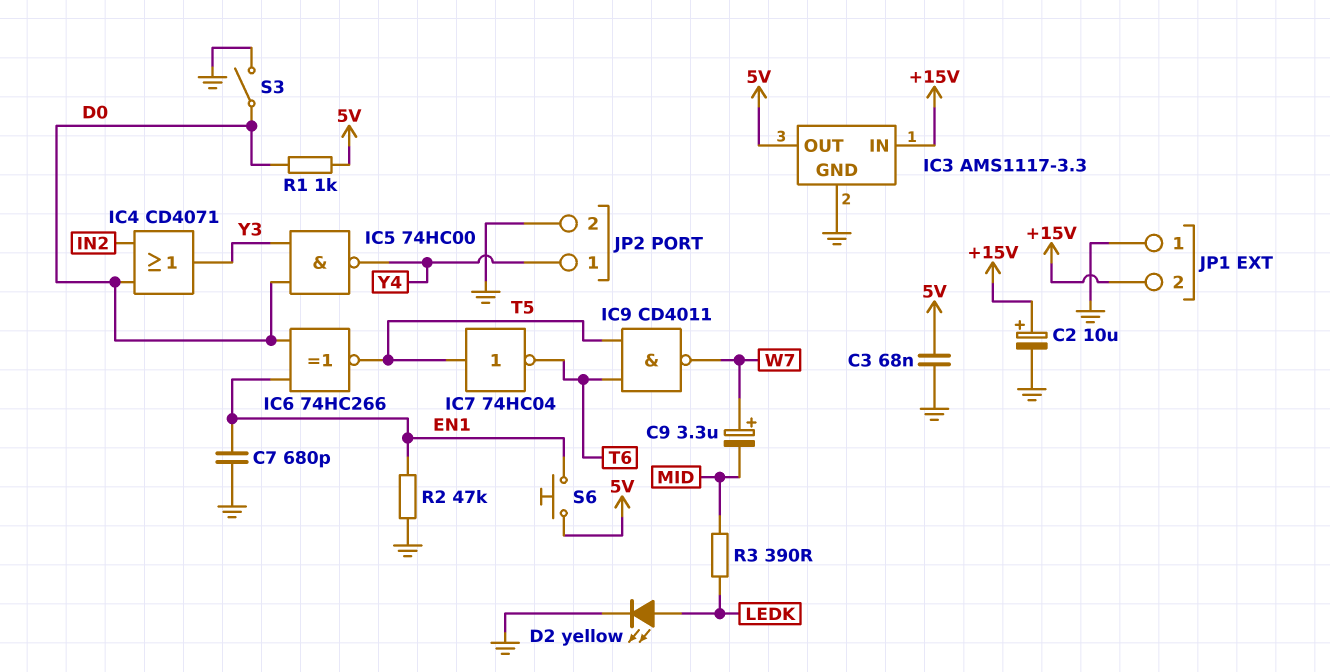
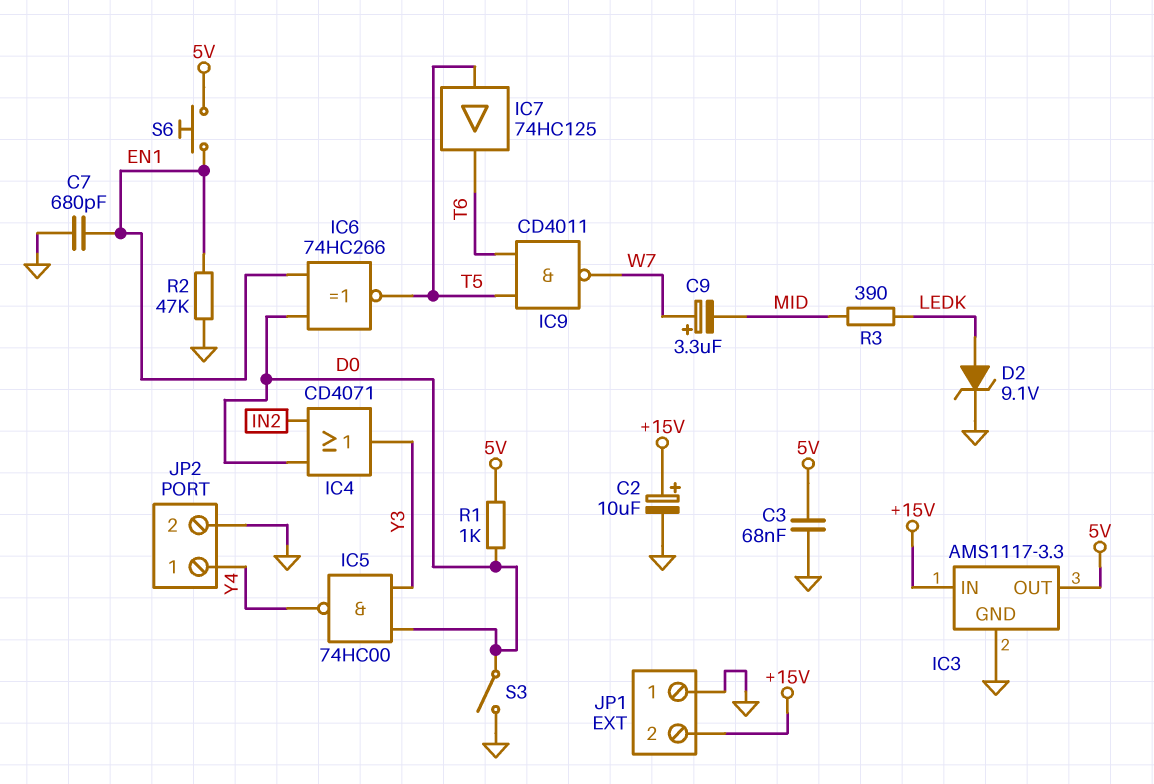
D2: LED yellow (A LEDK, K GND) -> zener 9.1V (A LEDK, K GND)
IC7: NOT 74HC04 (in T5, out T6) -> buffer 74HC125 (in T5, out T6)

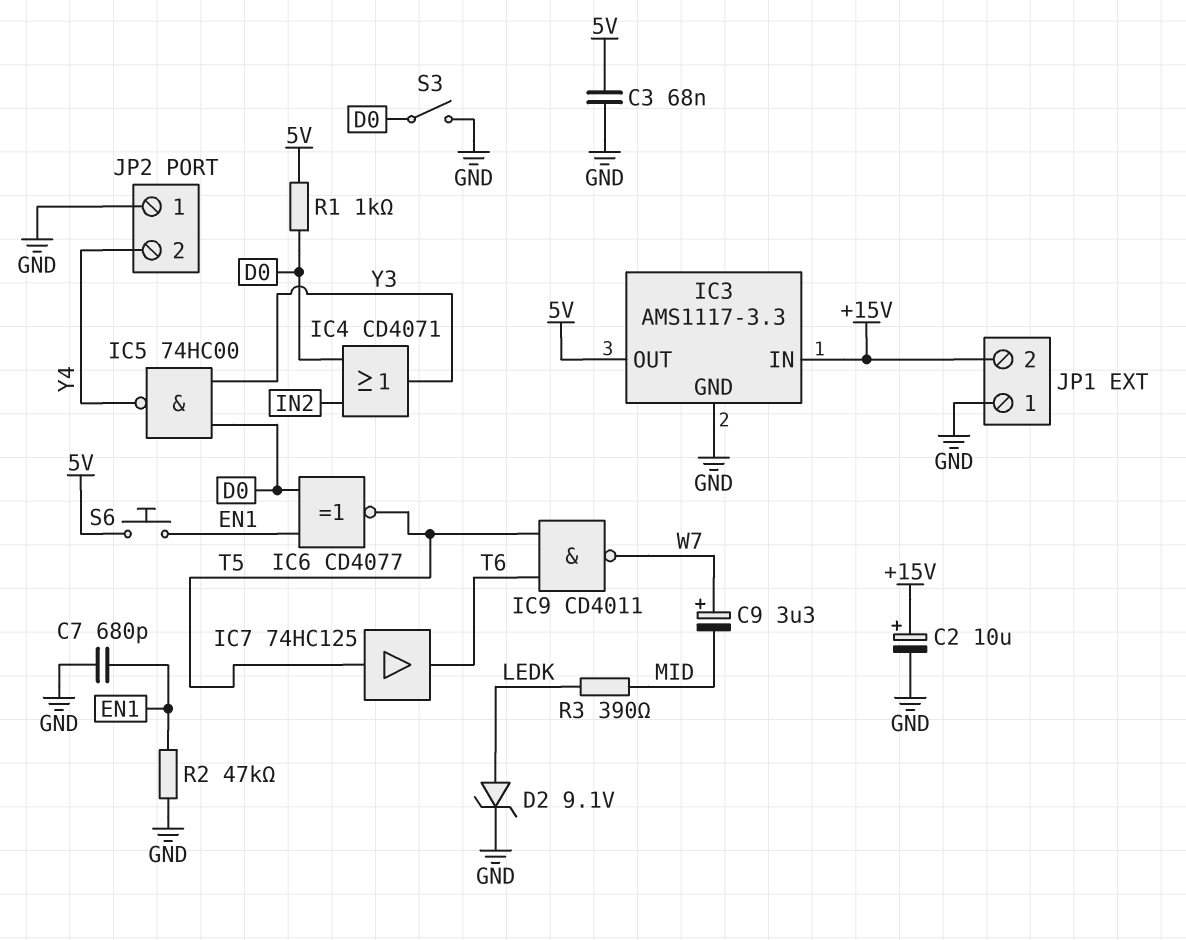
IC6: XNOR 74HC266 (in D0, in EN1, out T5) -> XNOR CD4077 (in D0, in EN1, out T5)
JP2 pin 1: Y4 -> GND
JP2 pin 2: GND -> Y4

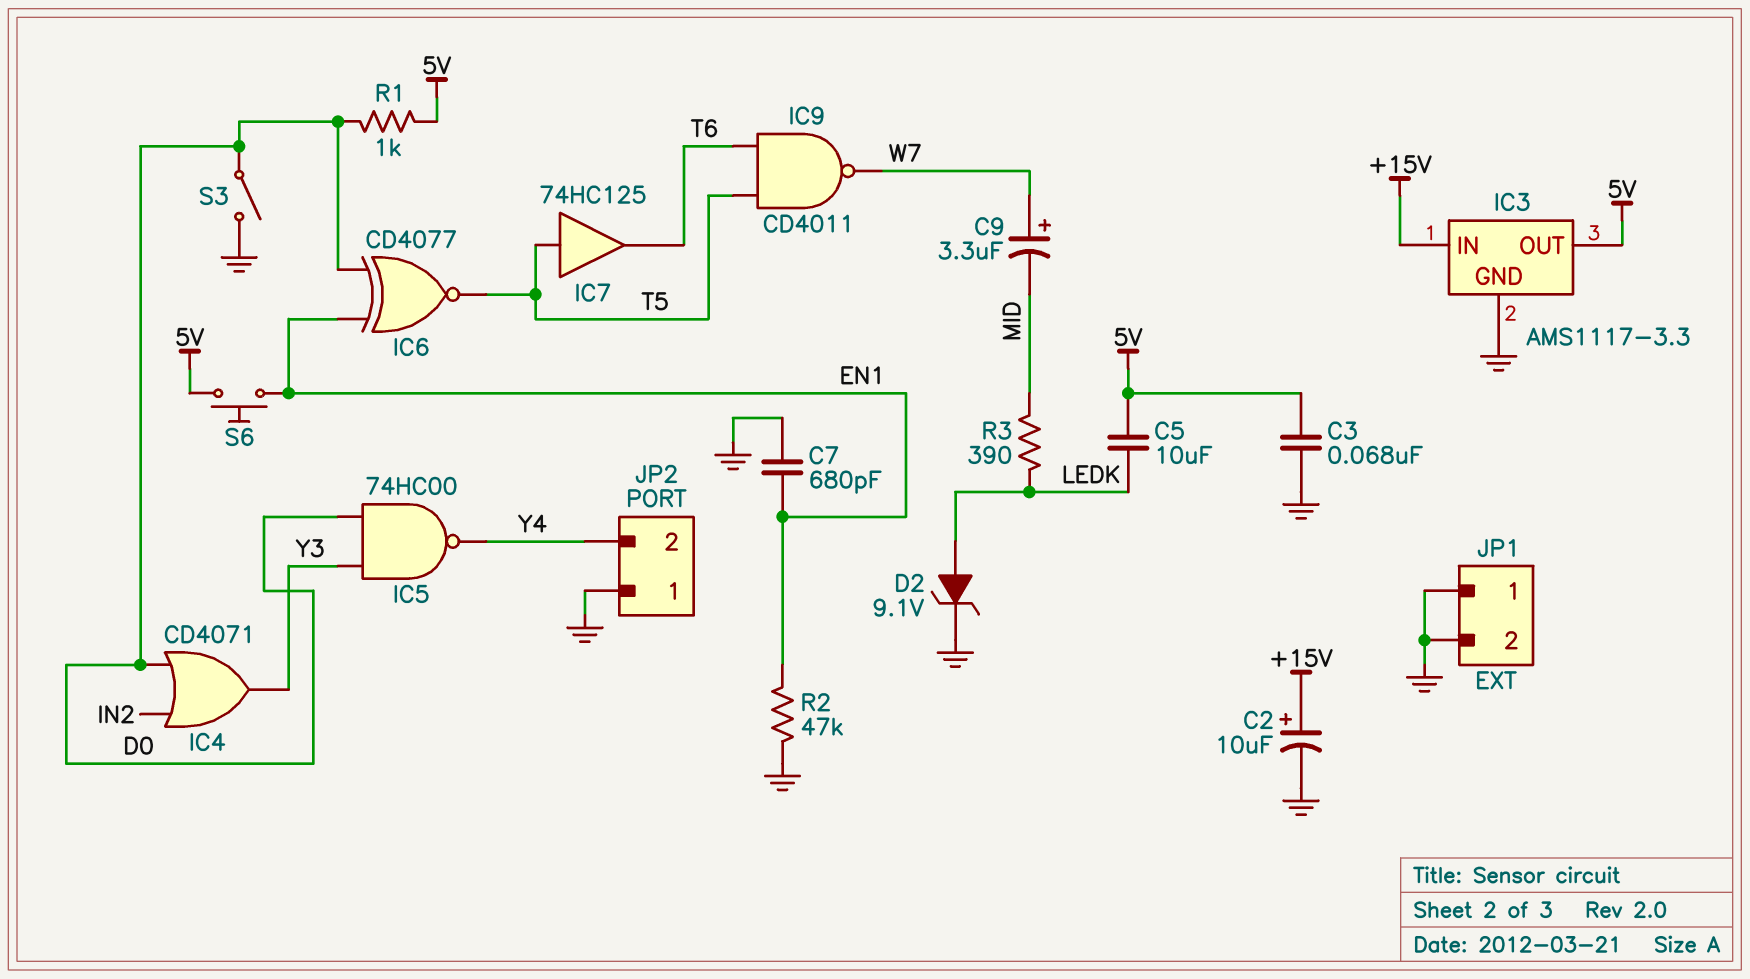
C5: none -> 10uF (5V, LEDK)
JP1 pin 2: +15V -> GND

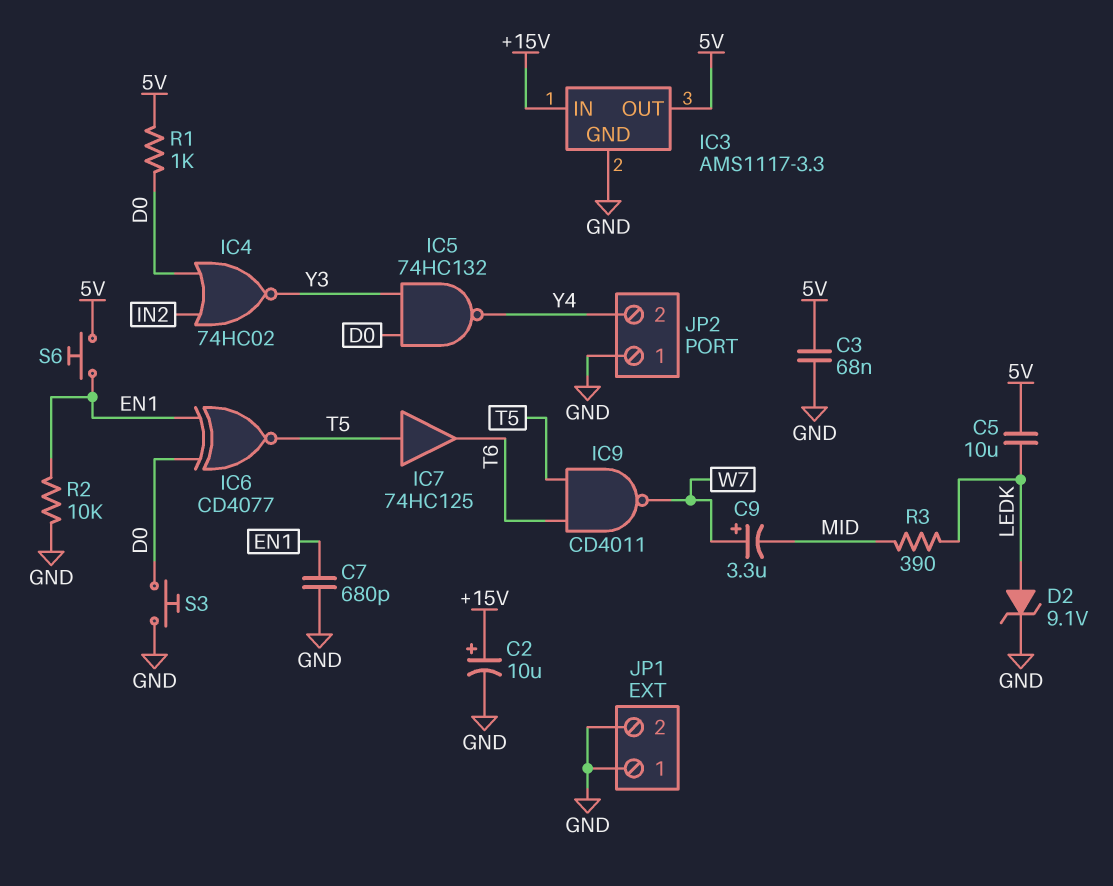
IC4: OR CD4071 (in D0, in IN2, out Y3) -> NOR 74HC02 (in D0, in IN2, out Y3)
IC5: NAND 74HC00 (in D0, in Y3, out Y4) -> NAND 74HC132 (in D0, in Y3, out Y4)
R2: 47k (EN1, GND) -> 10k (EN1, GND)
S3: switch (D0, GND) -> button (D0, GND)

